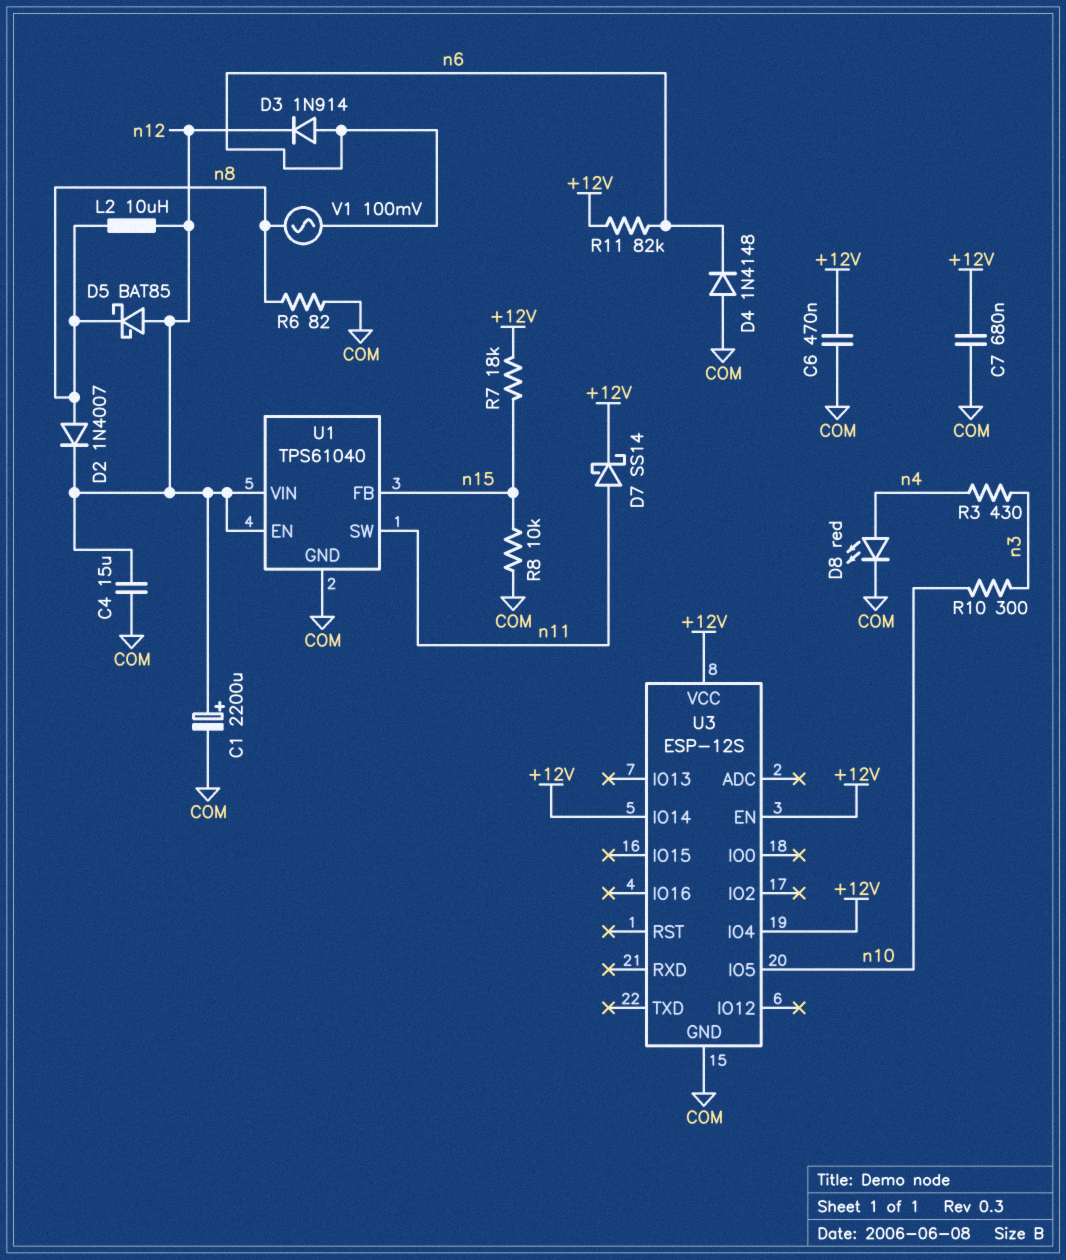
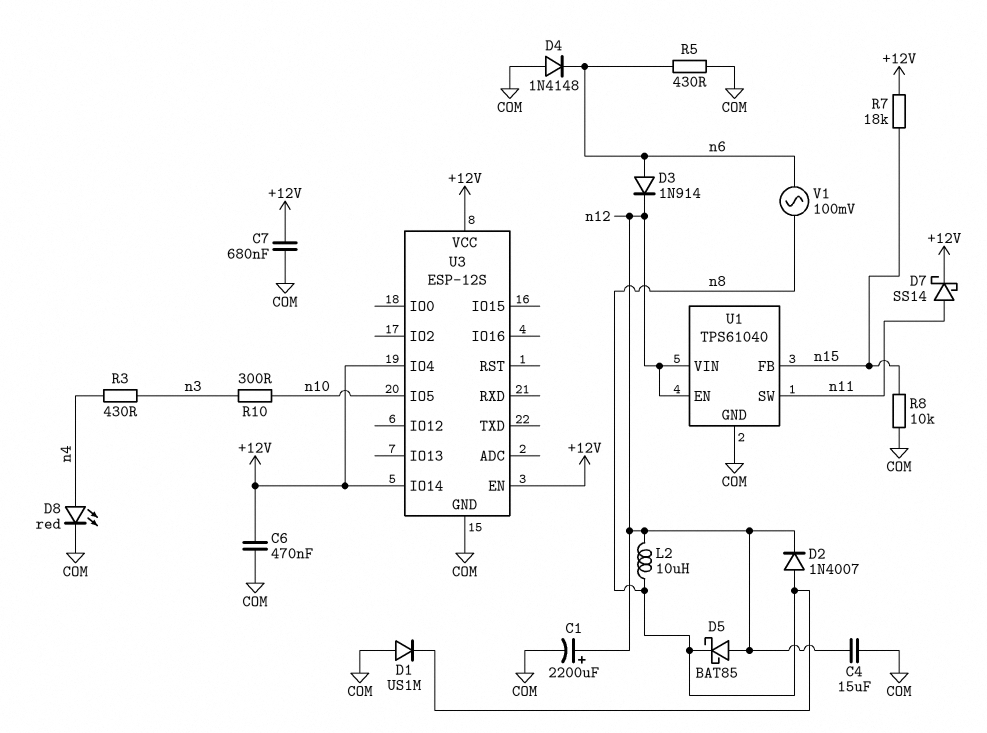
D1: none -> diode US1M (A COM, K n8)
R5: none -> 430 (COM, n6)
R6: 82 (COM, n8) -> none
R11: 82k (+12V, n6) -> none

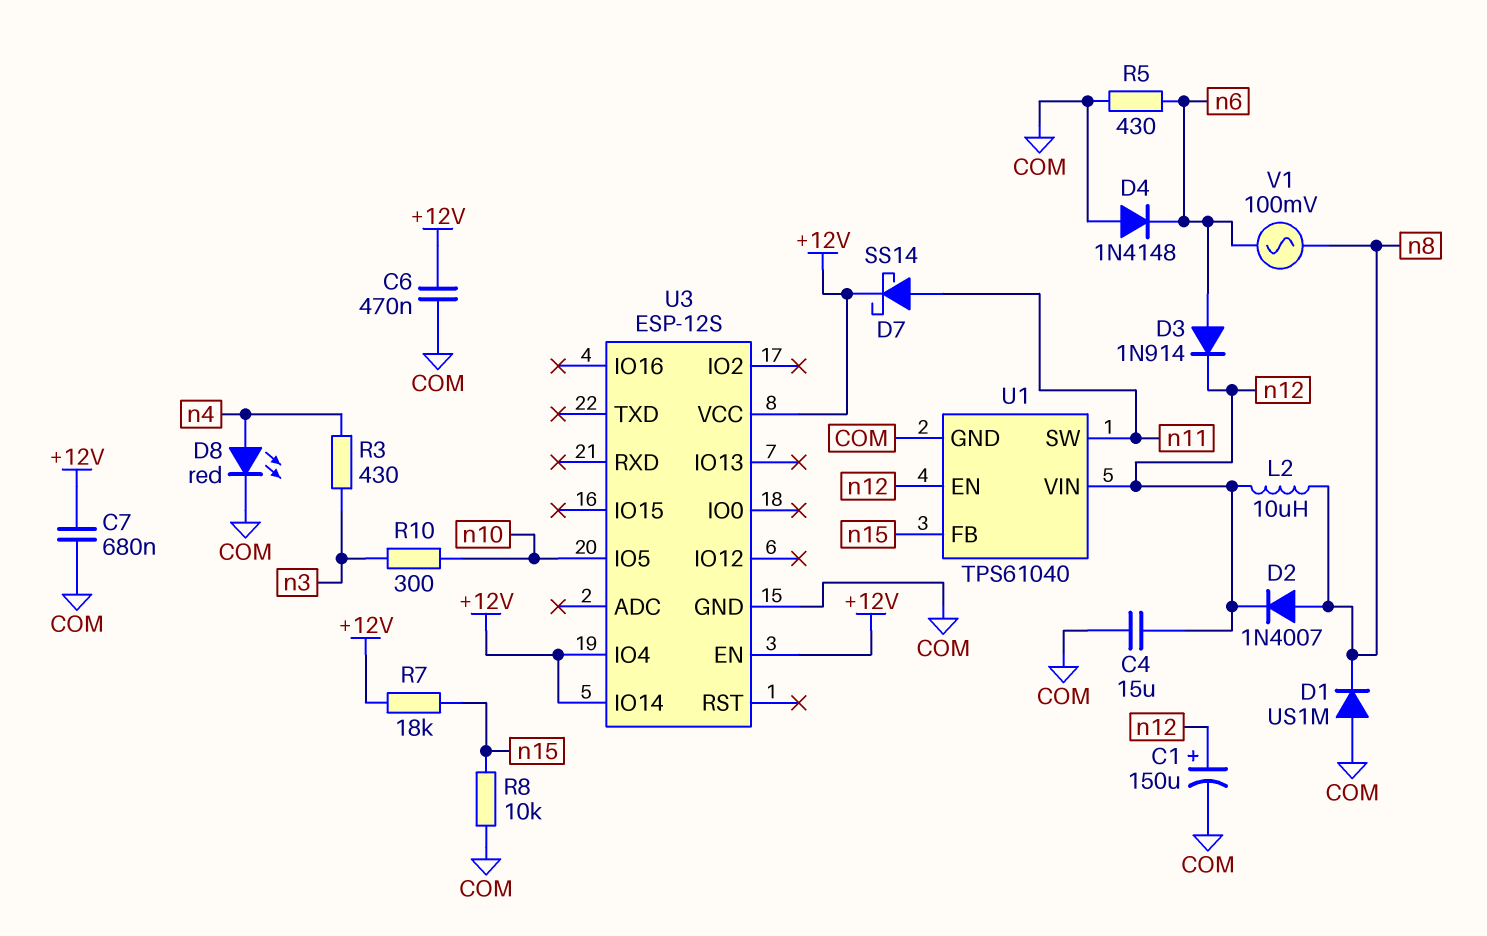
C1: 2200uF (plus n12, minus COM) -> 150uF (plus n12, minus COM)
D5: schottky BAT85 (A n12, K n8) -> none

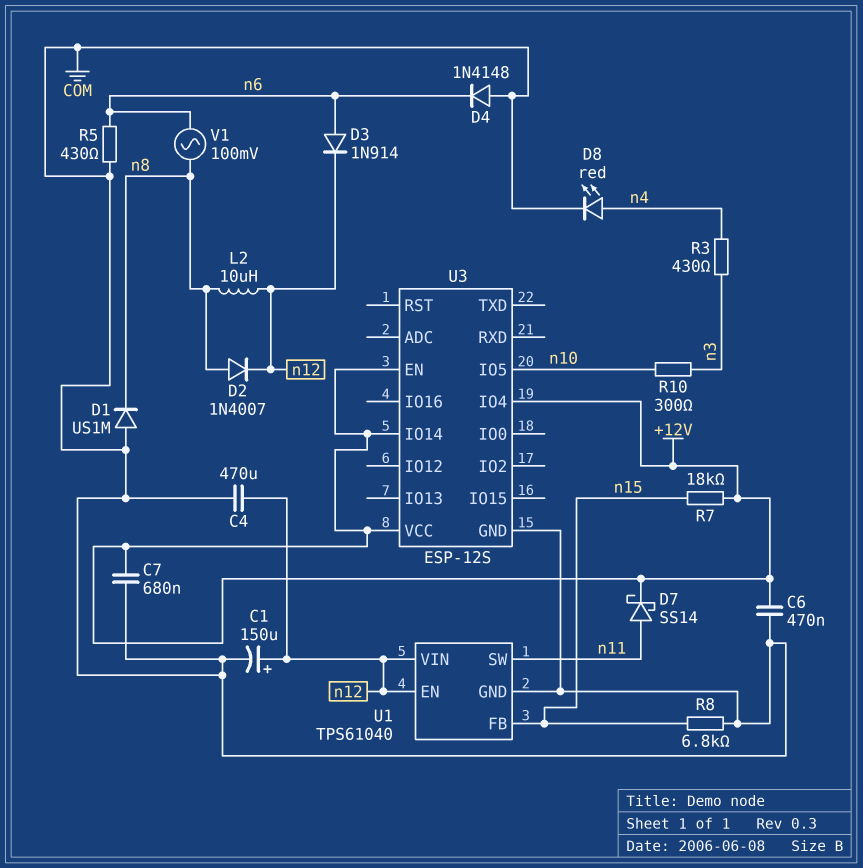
C4: 15uF (COM, n12) -> 470uF (COM, n12)
R8: 10k (COM, n15) -> 6.8k (COM, n15)

